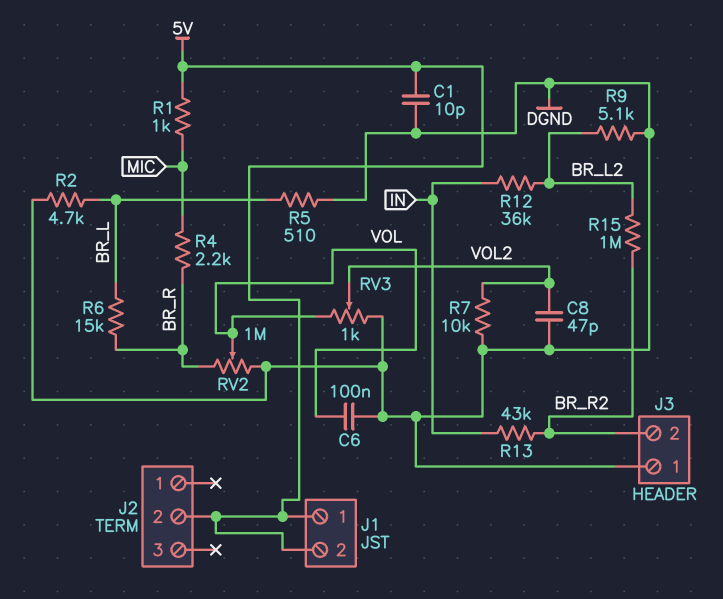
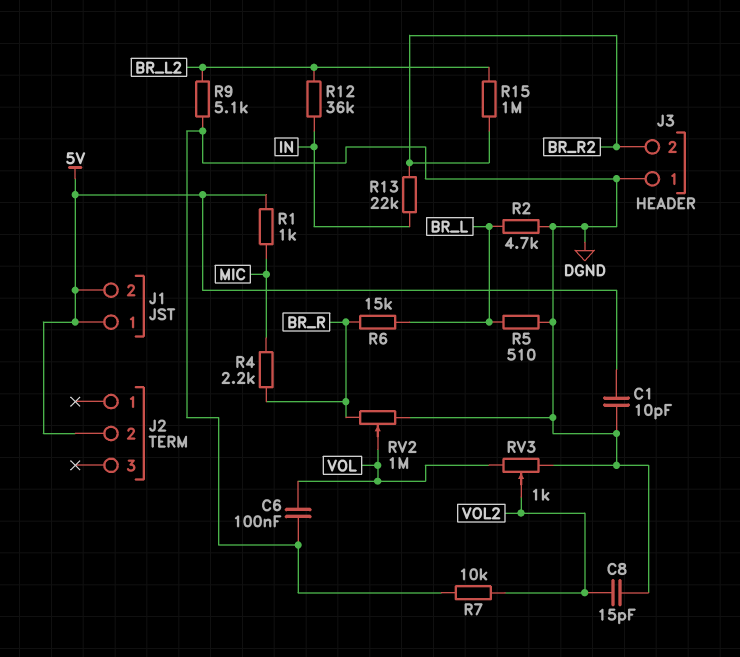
C8: 47pF (DGND, VOL2) -> 15pF (DGND, VOL2)
R13: 43k (BR_R2, IN) -> 22k (BR_R2, IN)

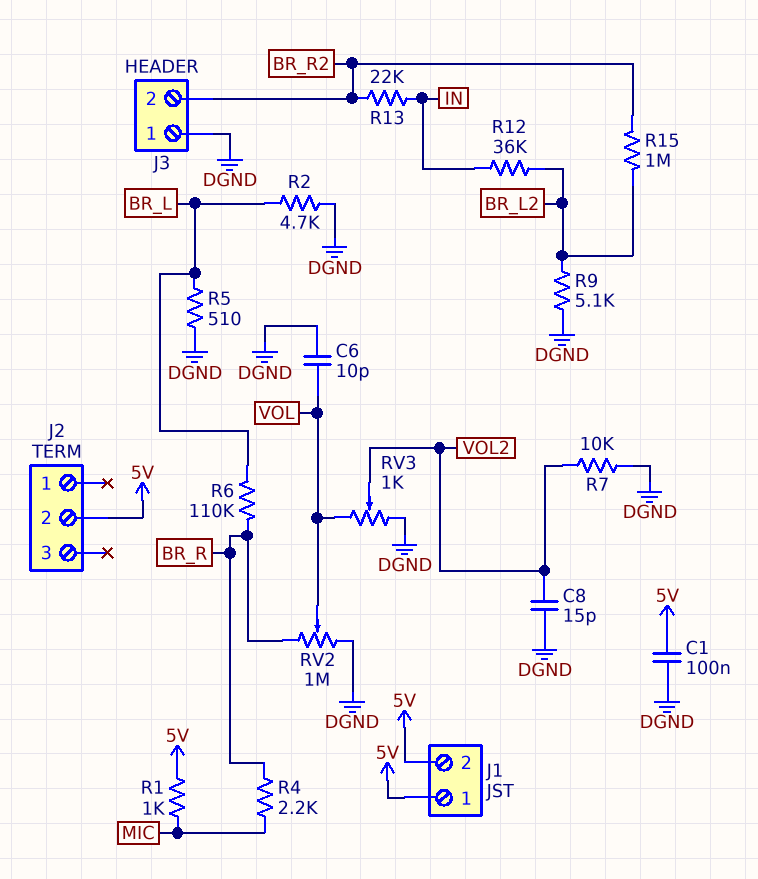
C1: 10pF (5V, DGND) -> 100nF (5V, DGND)
C6: 100nF (DGND, VOL) -> 10pF (DGND, VOL)
R6: 15k (BR_L, BR_R) -> 110k (BR_L, BR_R)

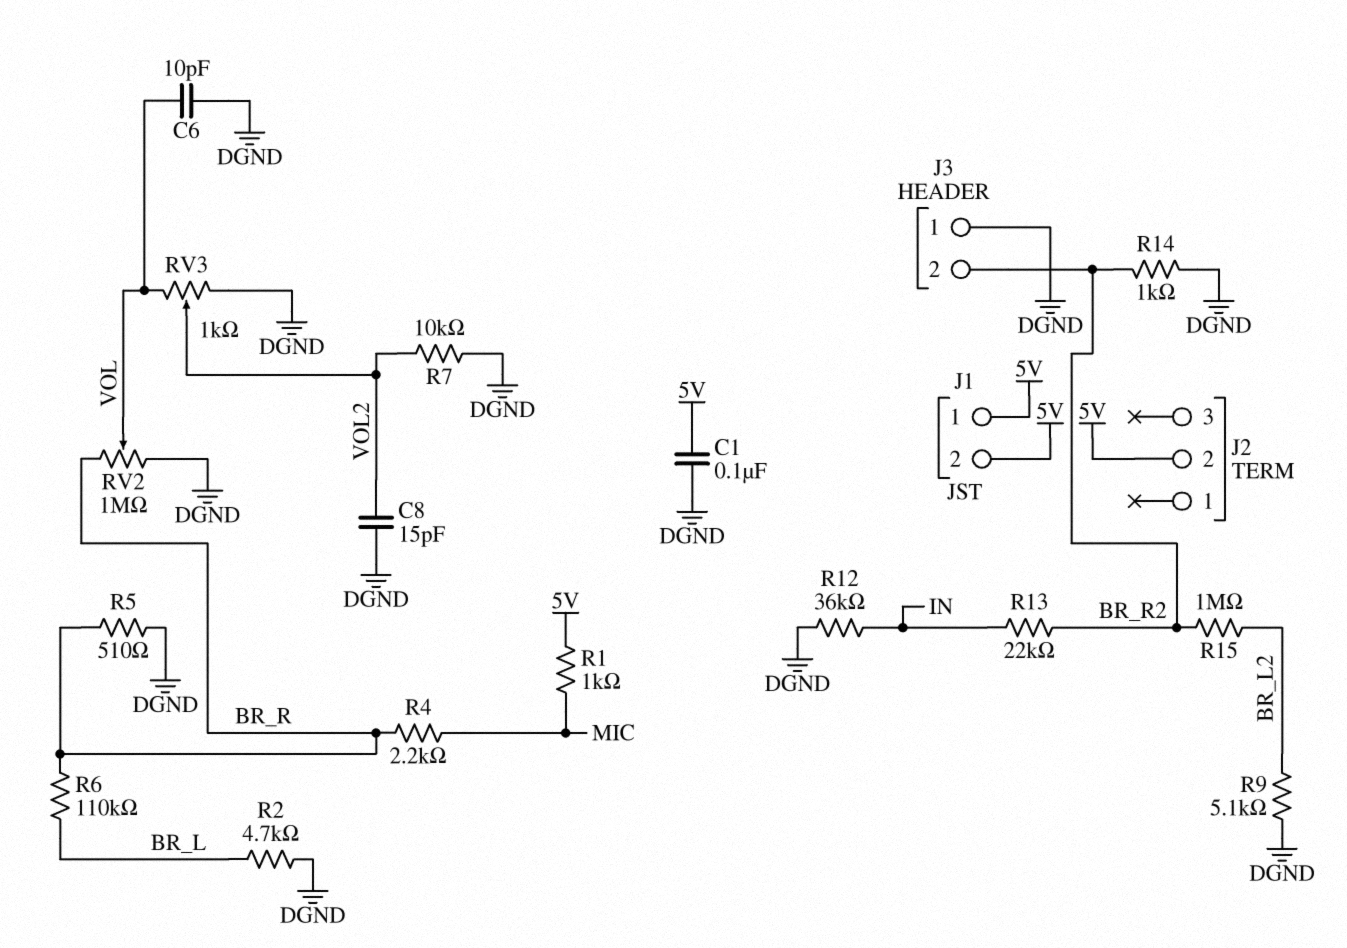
R5: 510 (BR_L, DGND) -> 510 (BR_R, DGND)
R12: 36k (BR_L2, IN) -> 36k (DGND, IN)
R14: none -> 1k (BR_R2, DGND)

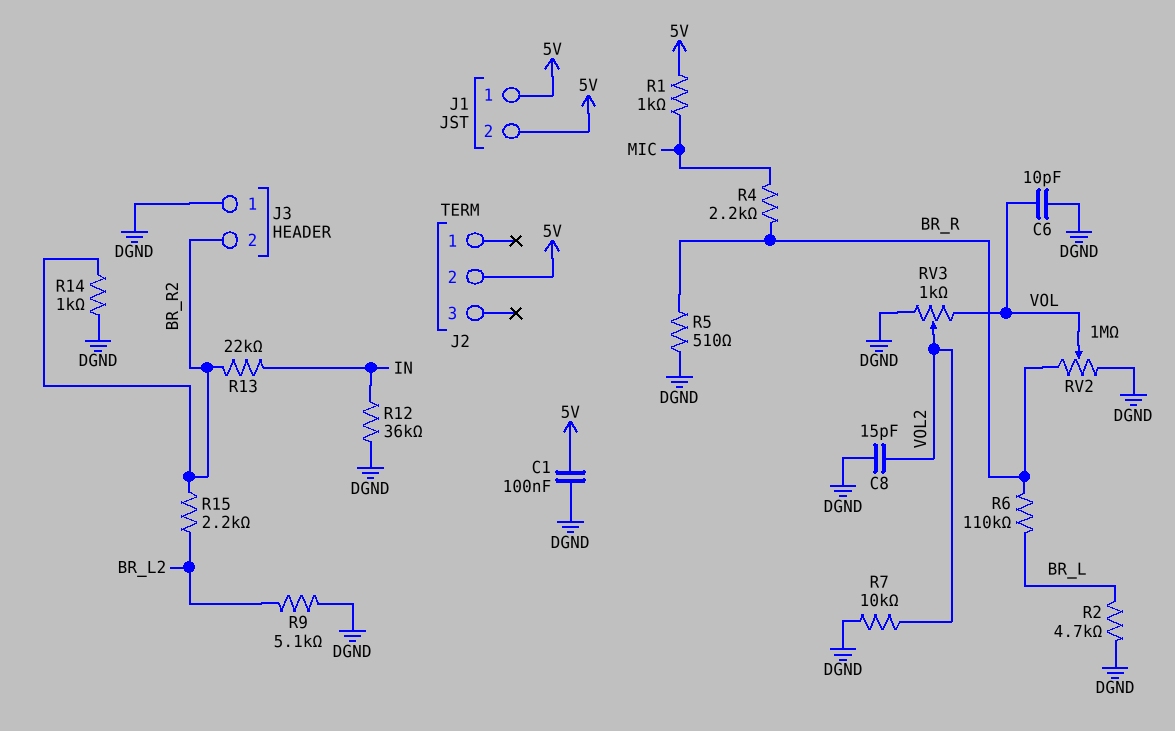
R15: 1M (BR_L2, BR_R2) -> 2.2k (BR_L2, BR_R2)

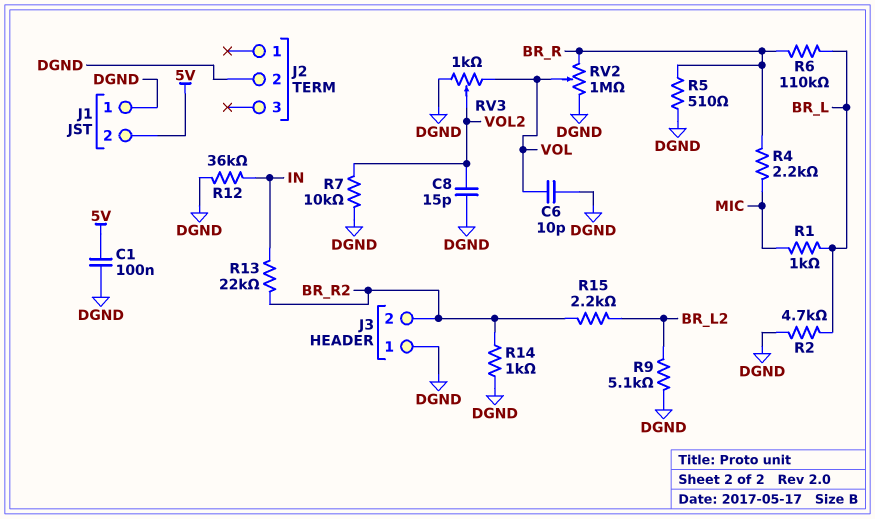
J1 pin 1: 5V -> DGND
J2 pin 2: 5V -> DGND
R1: 1k (5V, MIC) -> 1k (BR_L, MIC)

